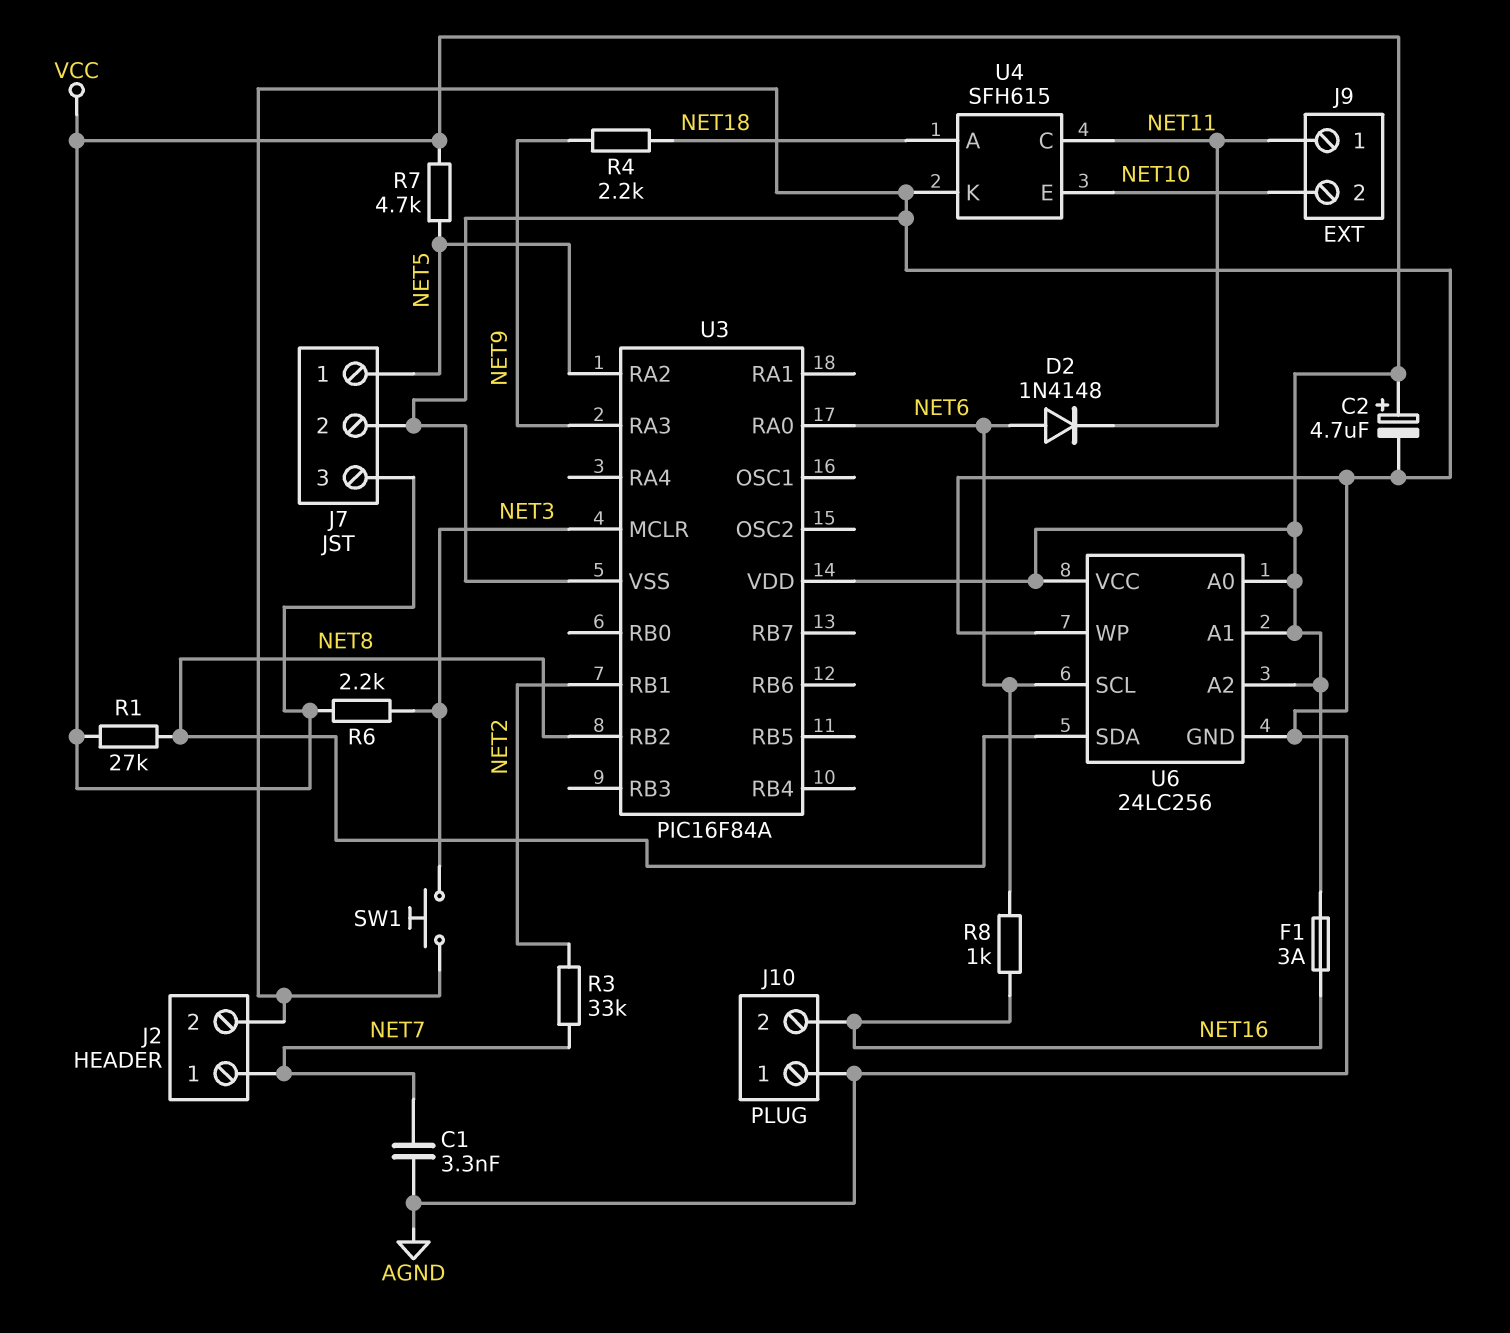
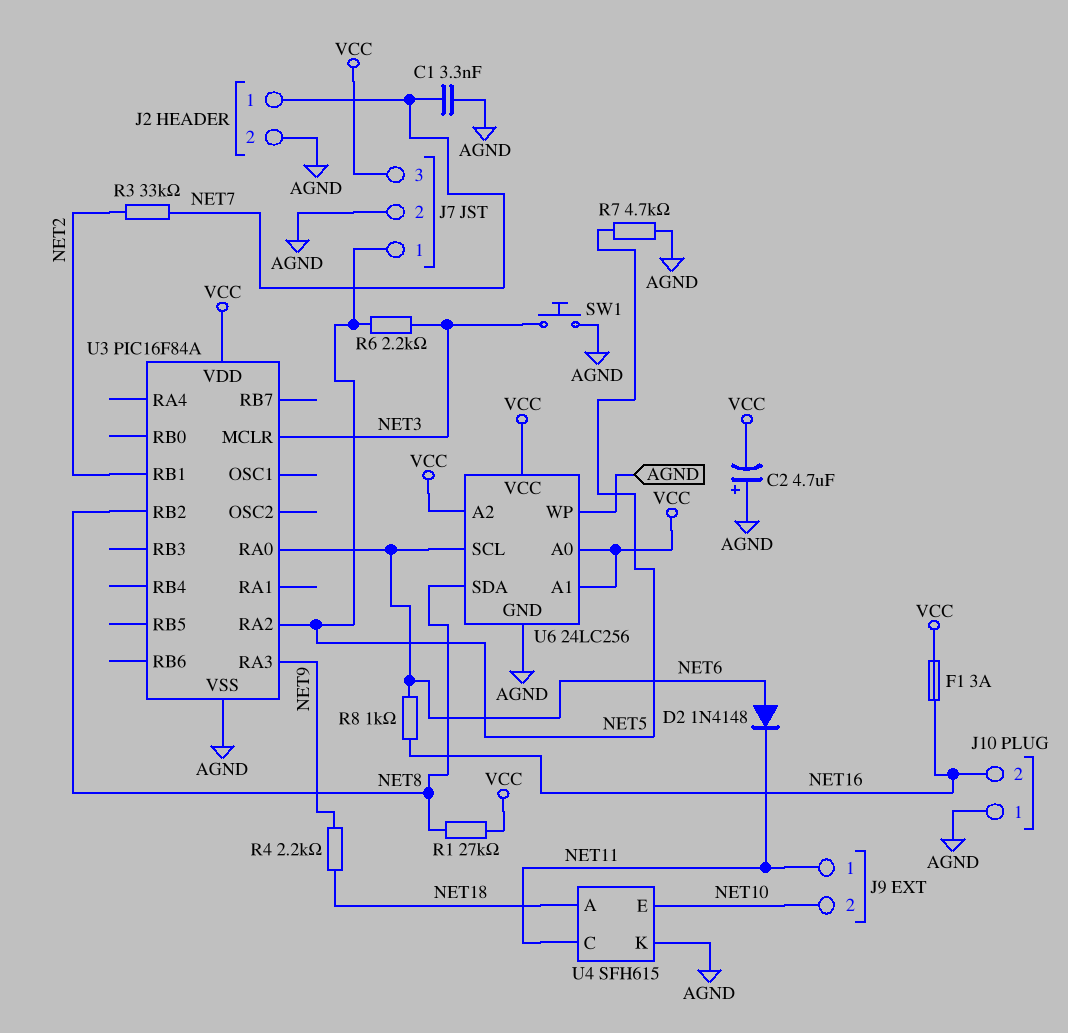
C2: 4.7uF (plus VCC, minus AGND) -> 4.7uF (plus AGND, minus VCC)
R6: 2.2k (NET3, VCC) -> 2.2k (NET3, NET5)
R7: 4.7k (NET5, VCC) -> 4.7k (AGND, NET5)

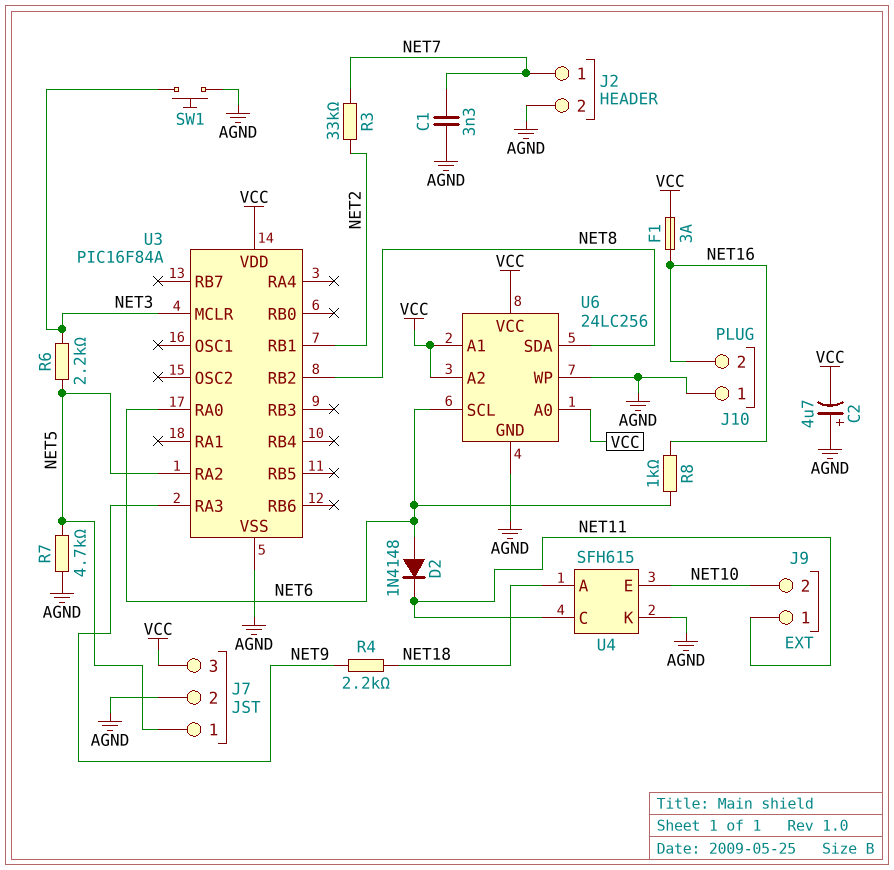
R1: 27k (NET8, VCC) -> none

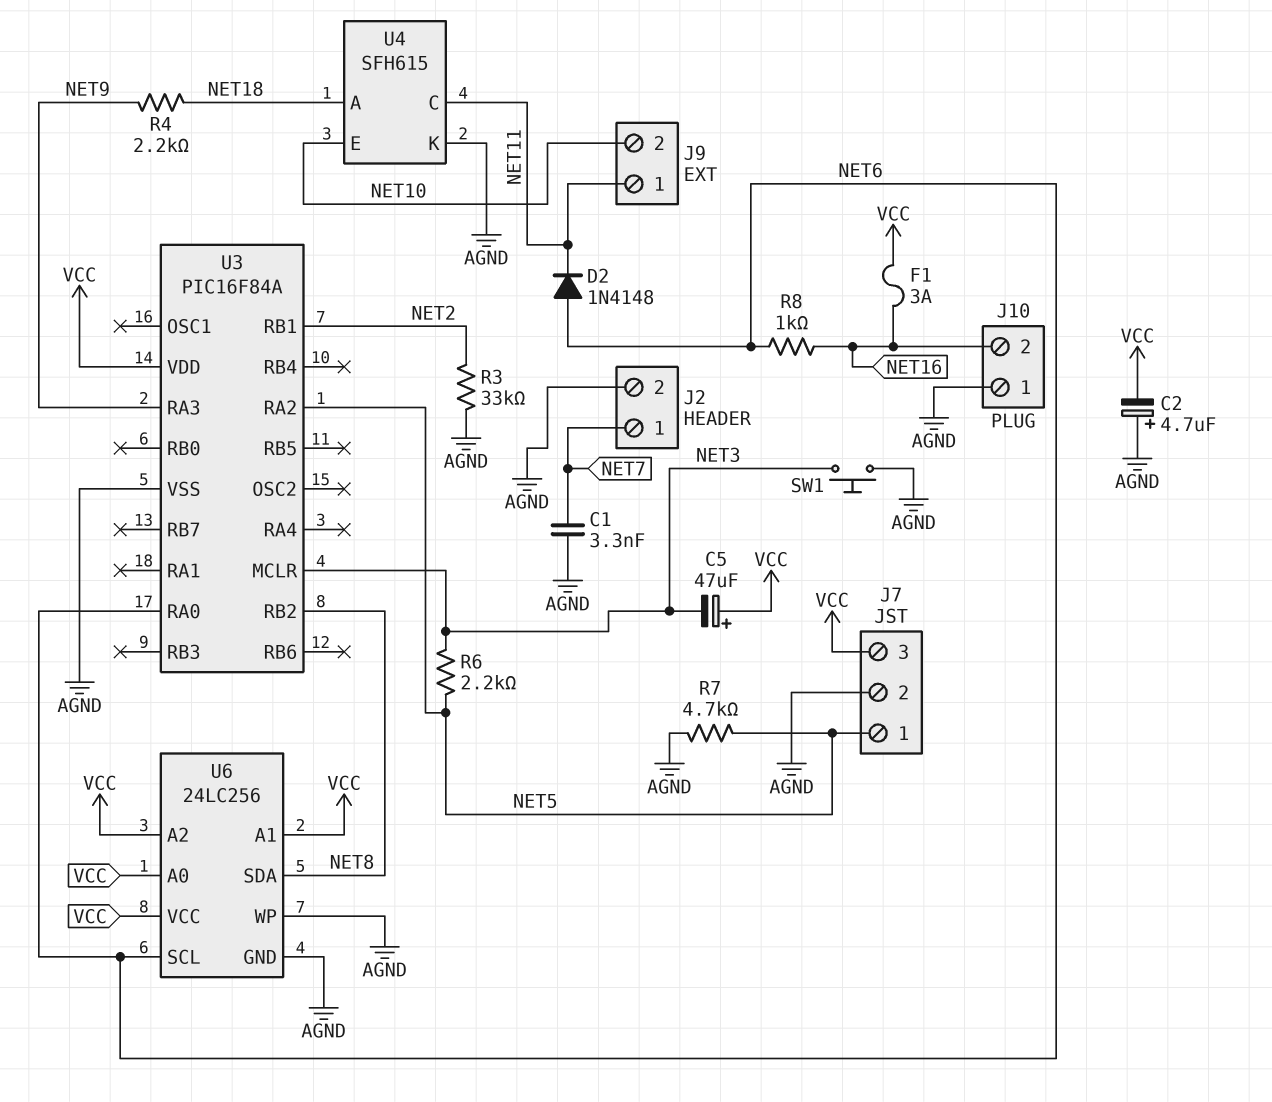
C5: none -> 47uF (plus VCC, minus NET3)
R3: 33k (NET2, NET7) -> 33k (AGND, NET2)

